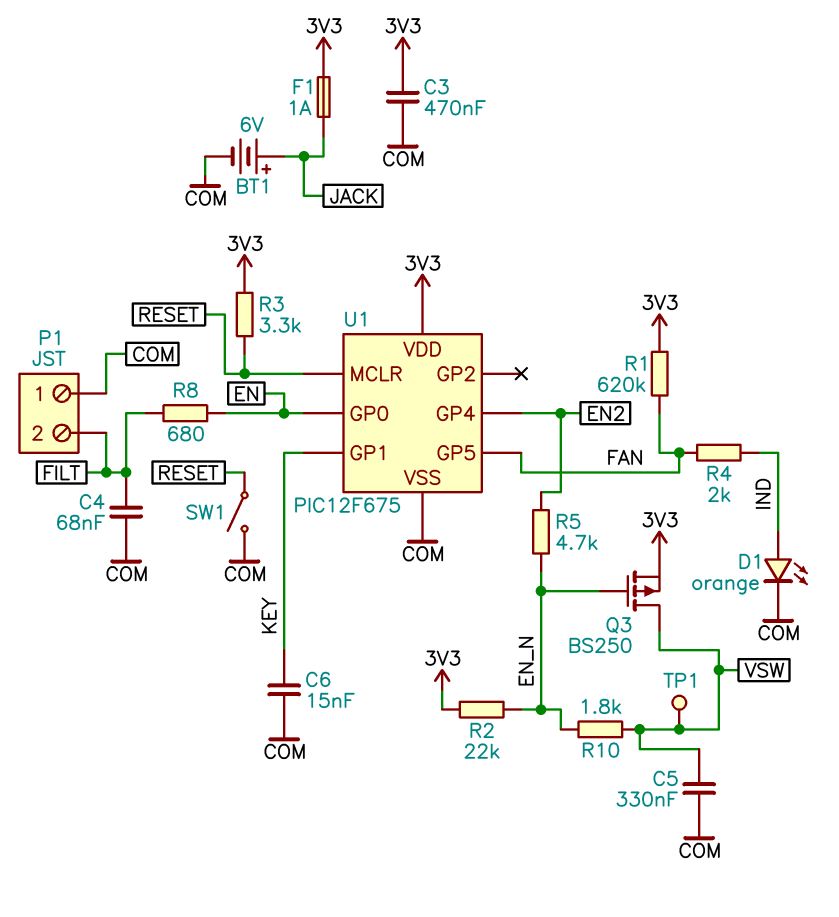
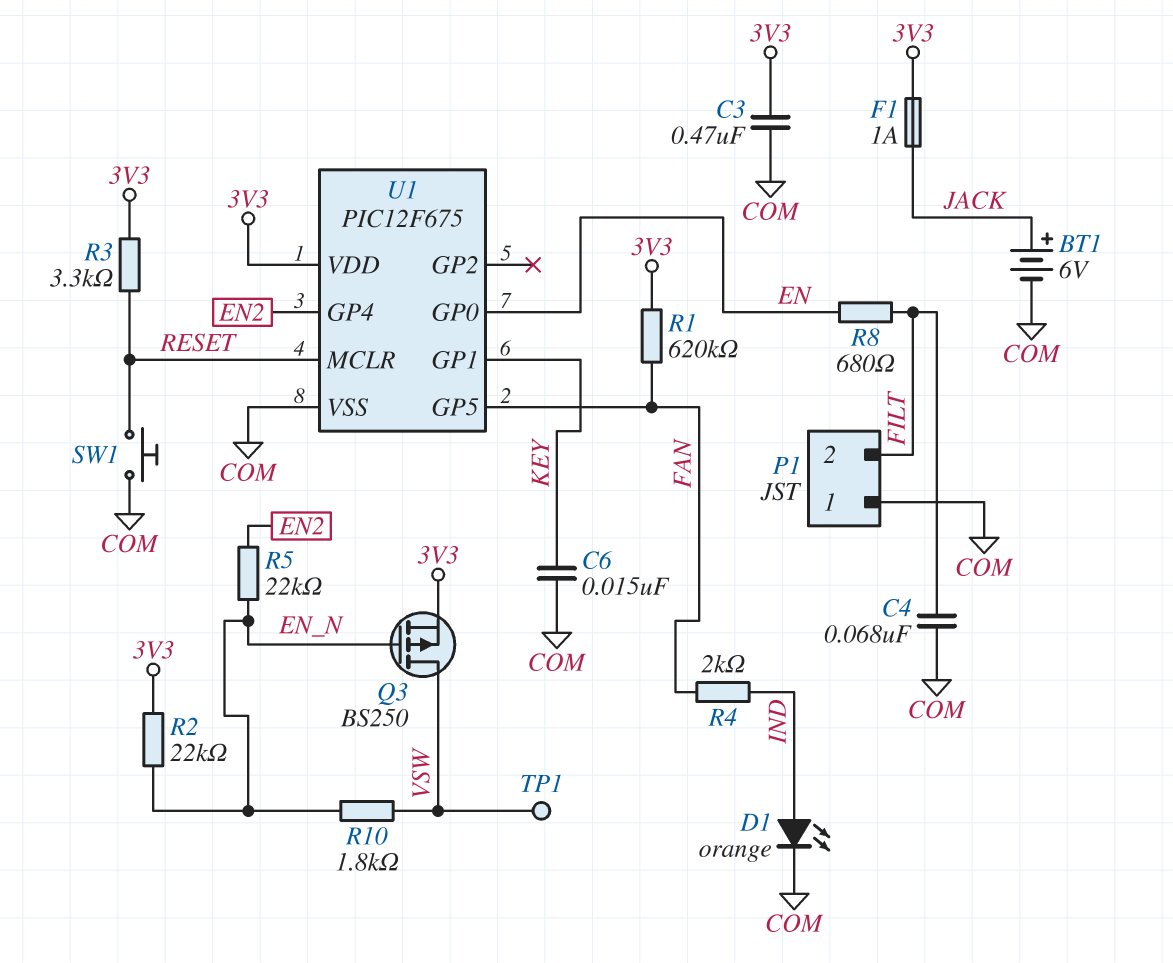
C5: 330nF (COM, VSW) -> none
R5: 4.7k (EN2, EN_N) -> 22k (EN2, EN_N)
SW1: switch (COM, RESET) -> button (COM, RESET)

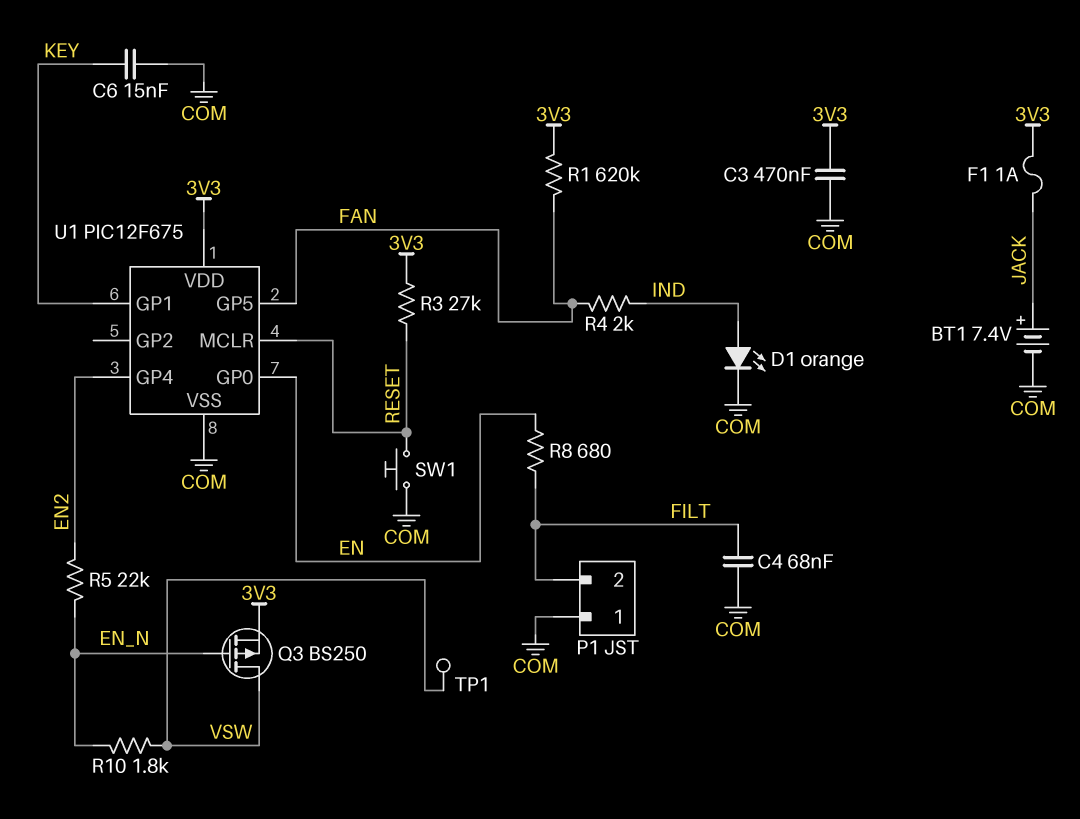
BT1: 6V (plus JACK, minus COM) -> 7.4V (plus JACK, minus COM)
R2: 22k (3V3, EN_N) -> none
R3: 3.3k (3V3, RESET) -> 27k (3V3, RESET)

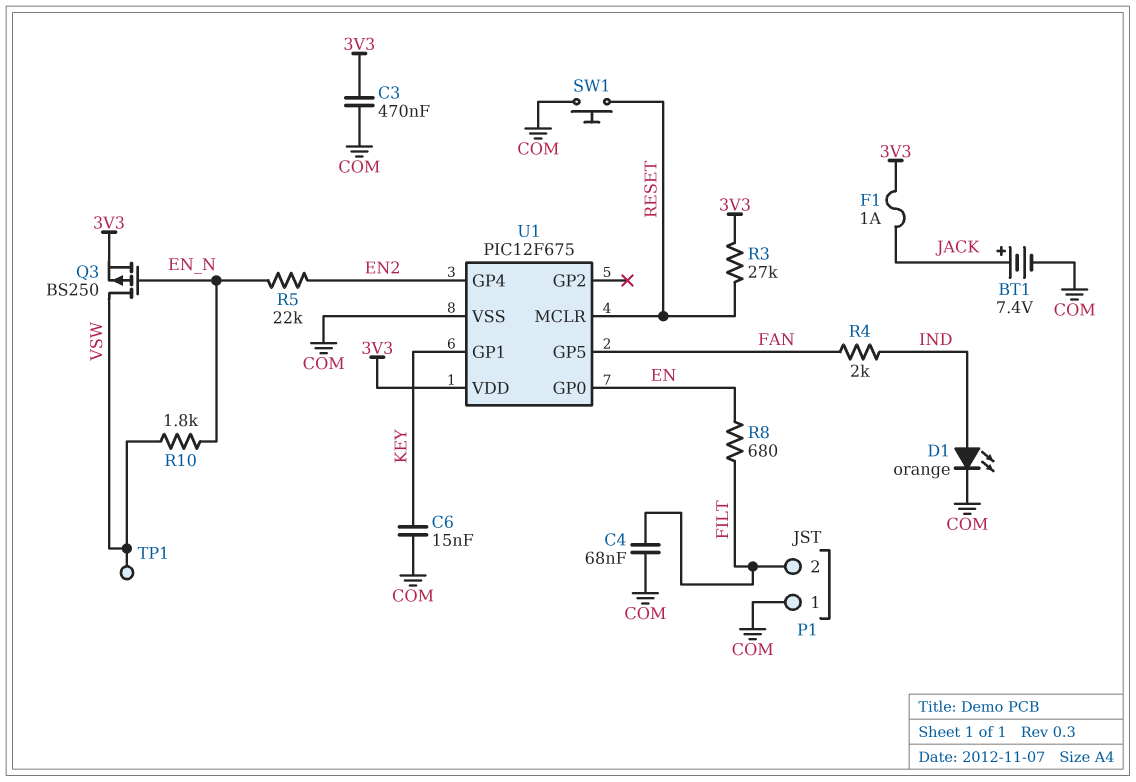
R1: 620k (3V3, FAN) -> none

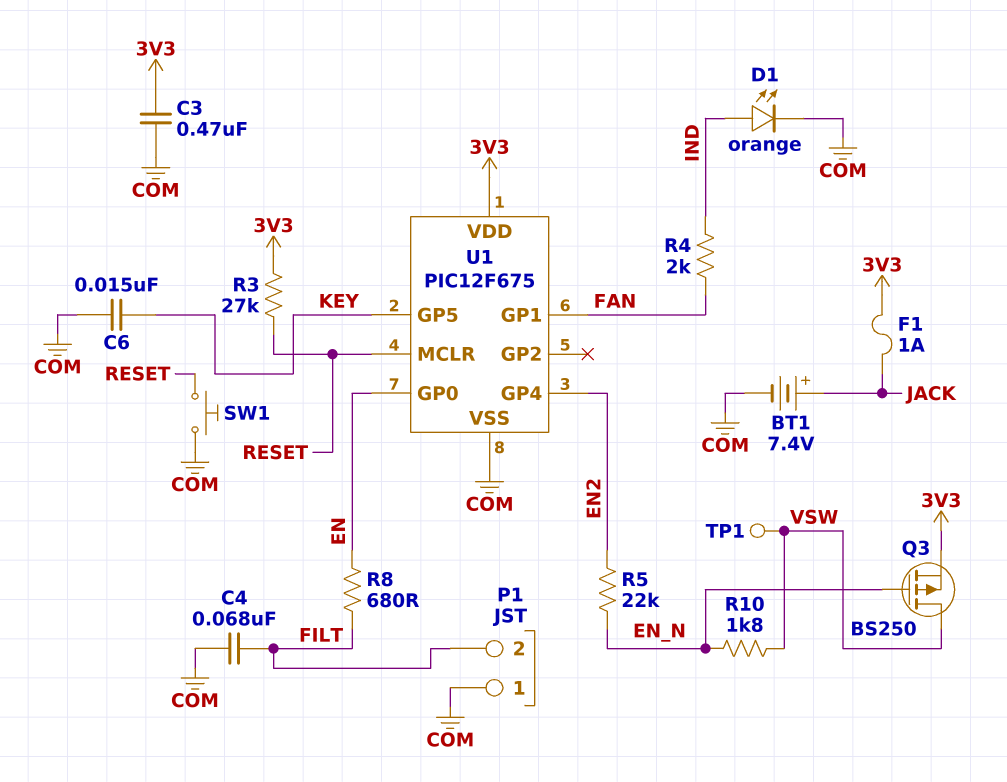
U1 pin GP1: KEY -> FAN
U1 pin GP5: FAN -> KEY

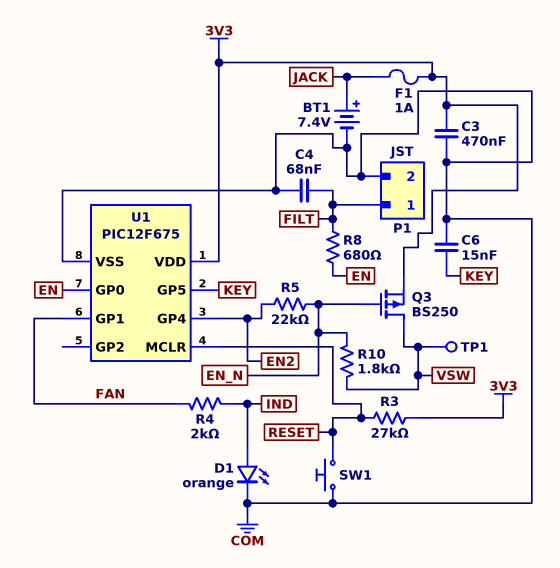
P1 pin 1: COM -> FILT
P1 pin 2: FILT -> COM

